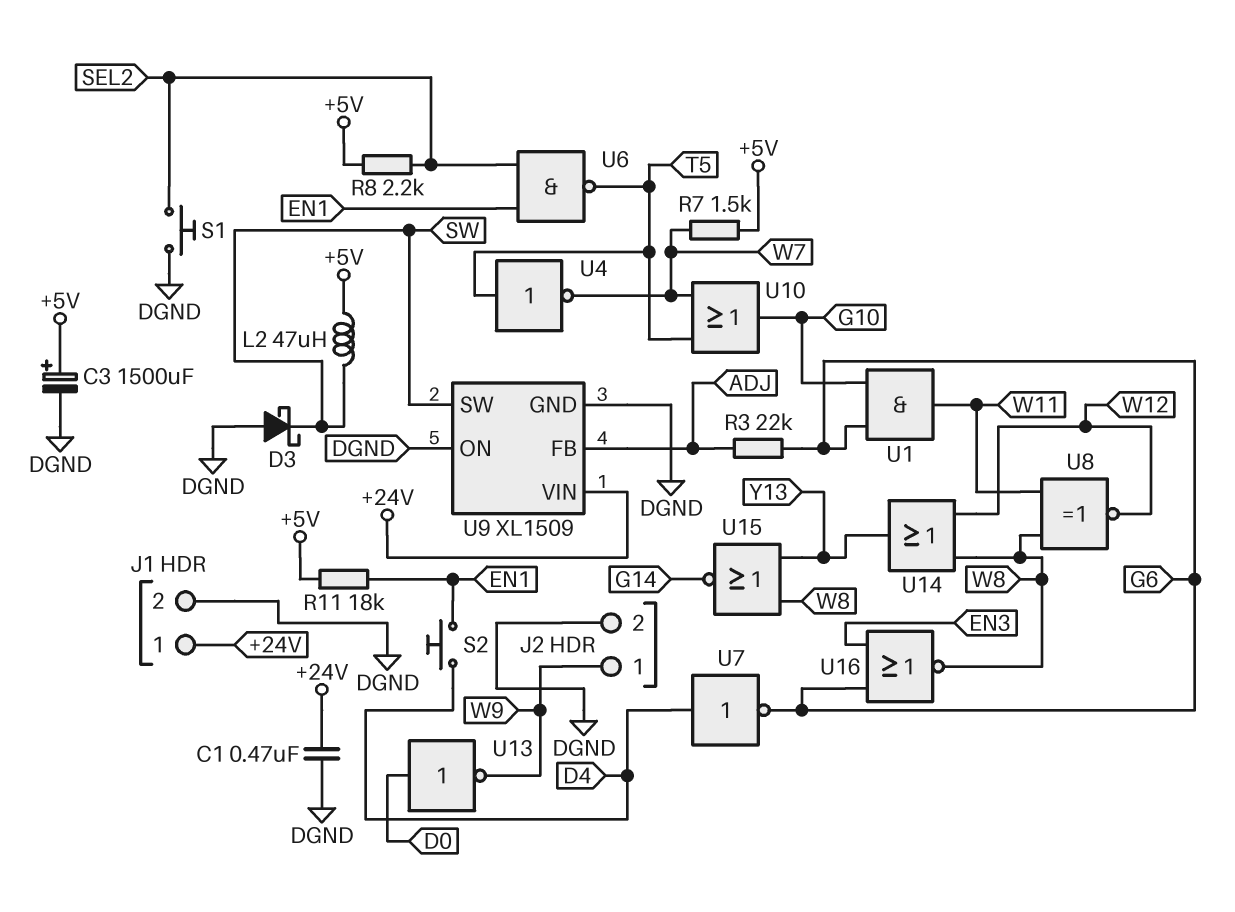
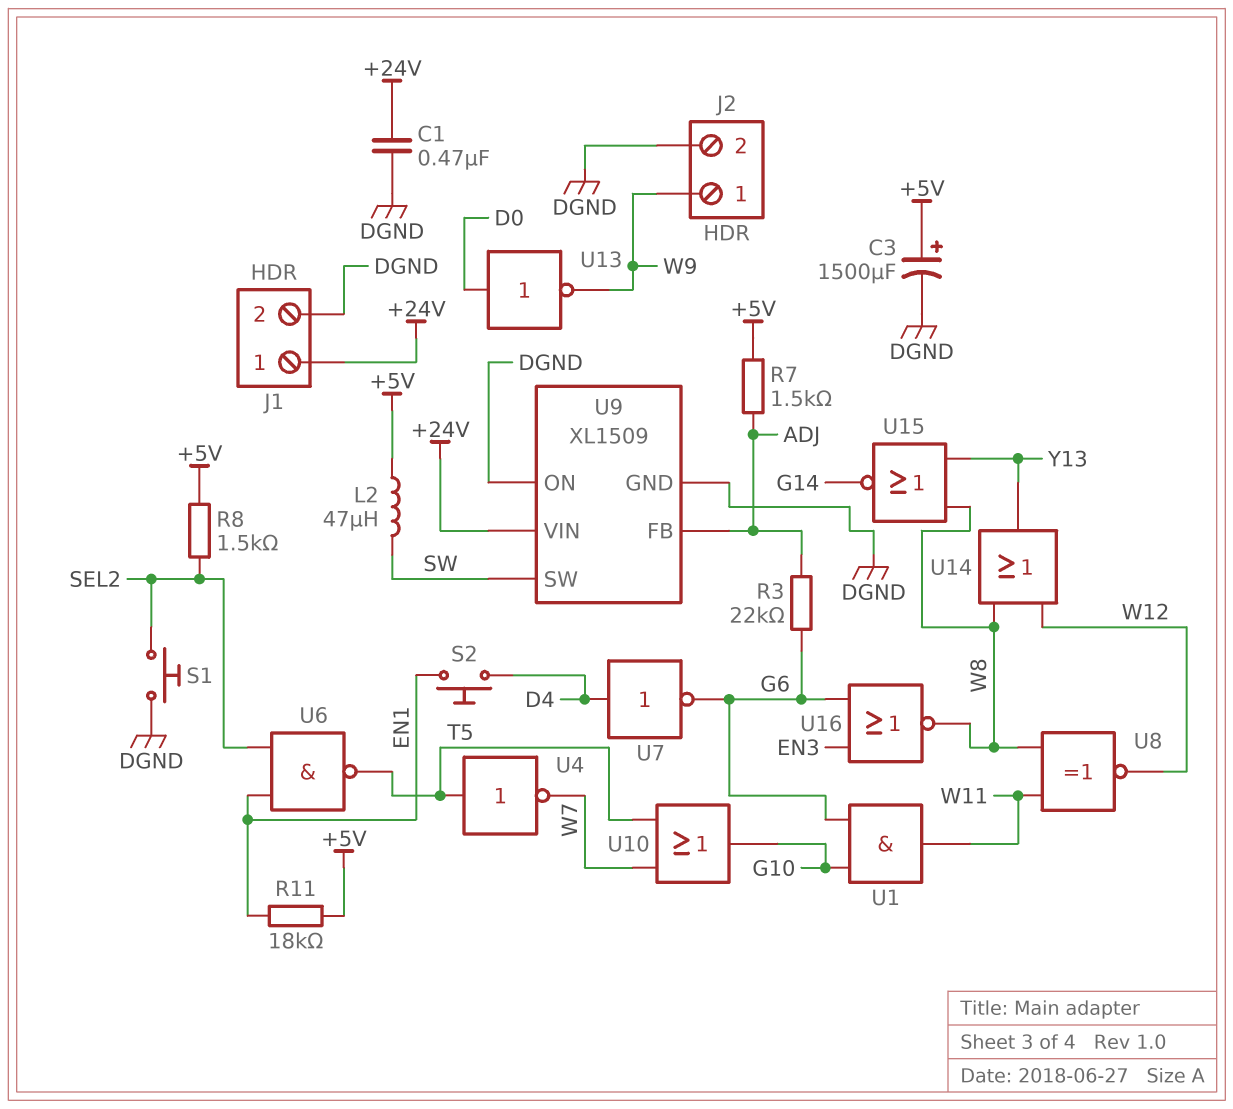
D3: schottky (A DGND, K SW) -> none
R7: 1.5k (+5V, W7) -> 1.5k (+5V, ADJ)
R8: 2.2k (+5V, SEL2) -> 1.5k (+5V, SEL2)

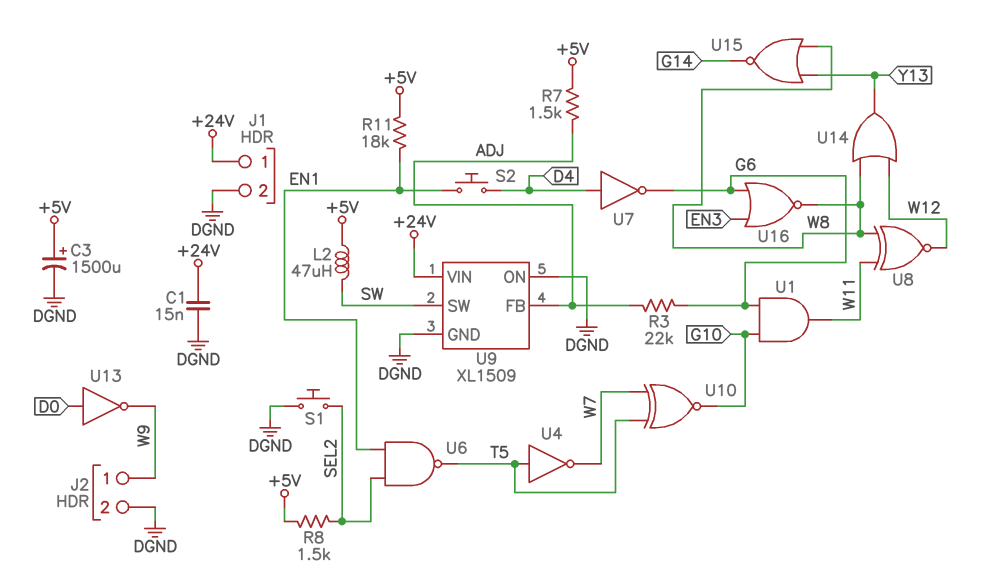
C1: 470nF (+24V, DGND) -> 15nF (+24V, DGND)
U10: OR (in T5, in W7, out G10) -> XNOR (in T5, in W7, out G10)

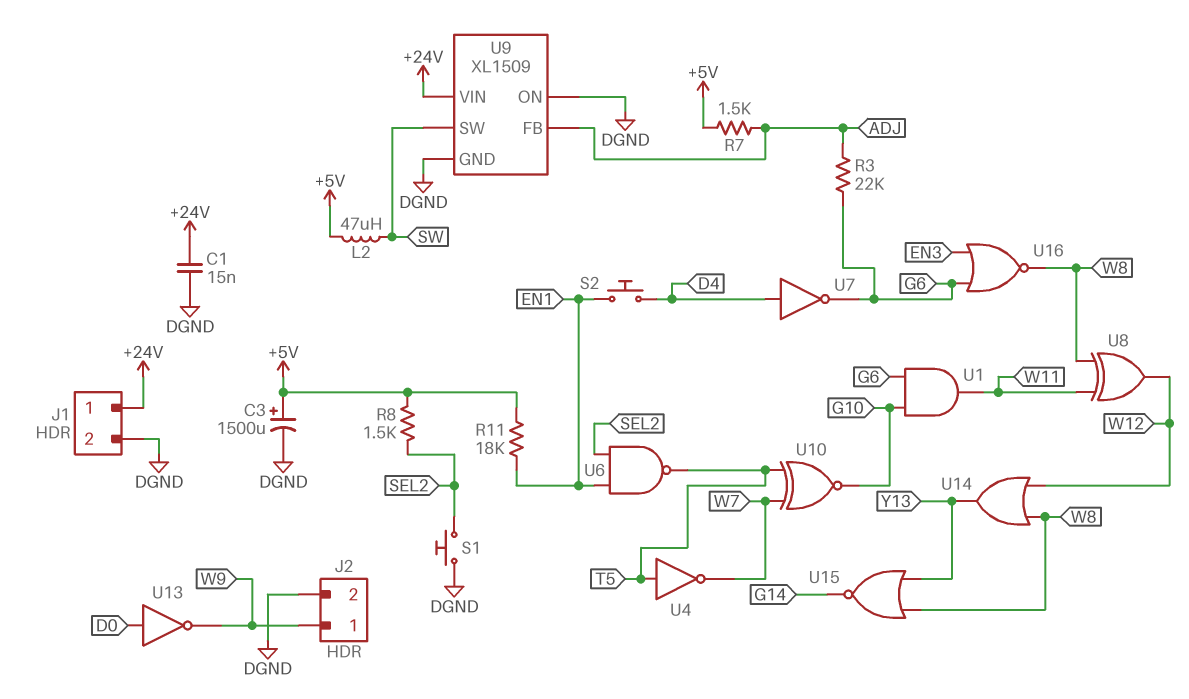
U8: XNOR (in W8, in W11, out W12) -> XOR (in W8, in W11, out W12)

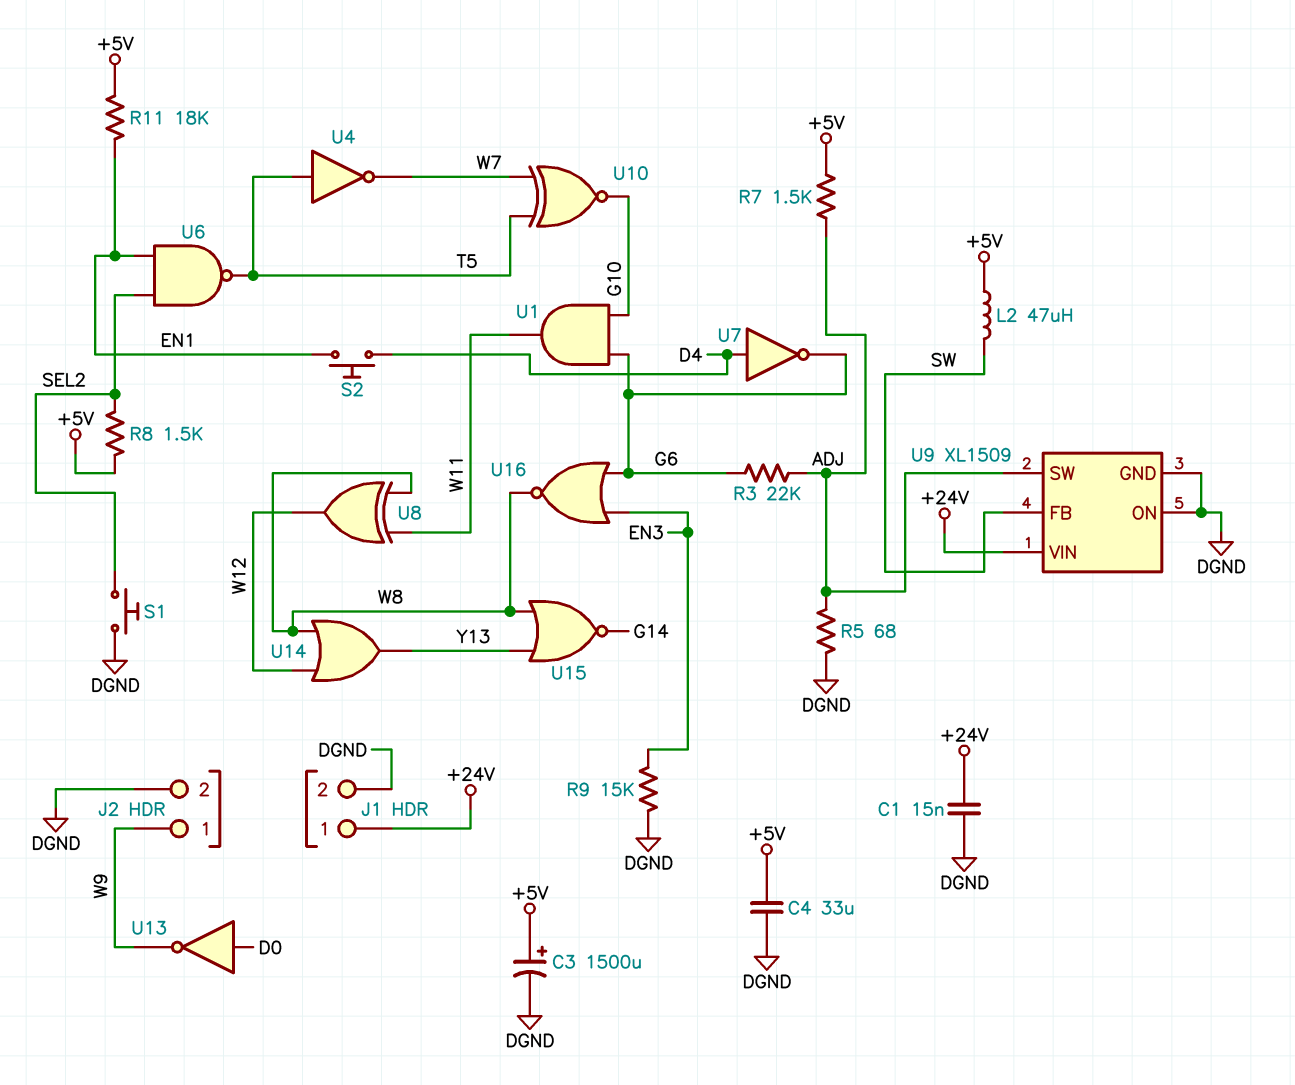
C4: none -> 33uF (+5V, DGND)
R5: none -> 68 (ADJ, DGND)
R9: none -> 15k (DGND, EN3)
U9 pin FB: ADJ -> SW
U9 pin SW: SW -> ADJ

